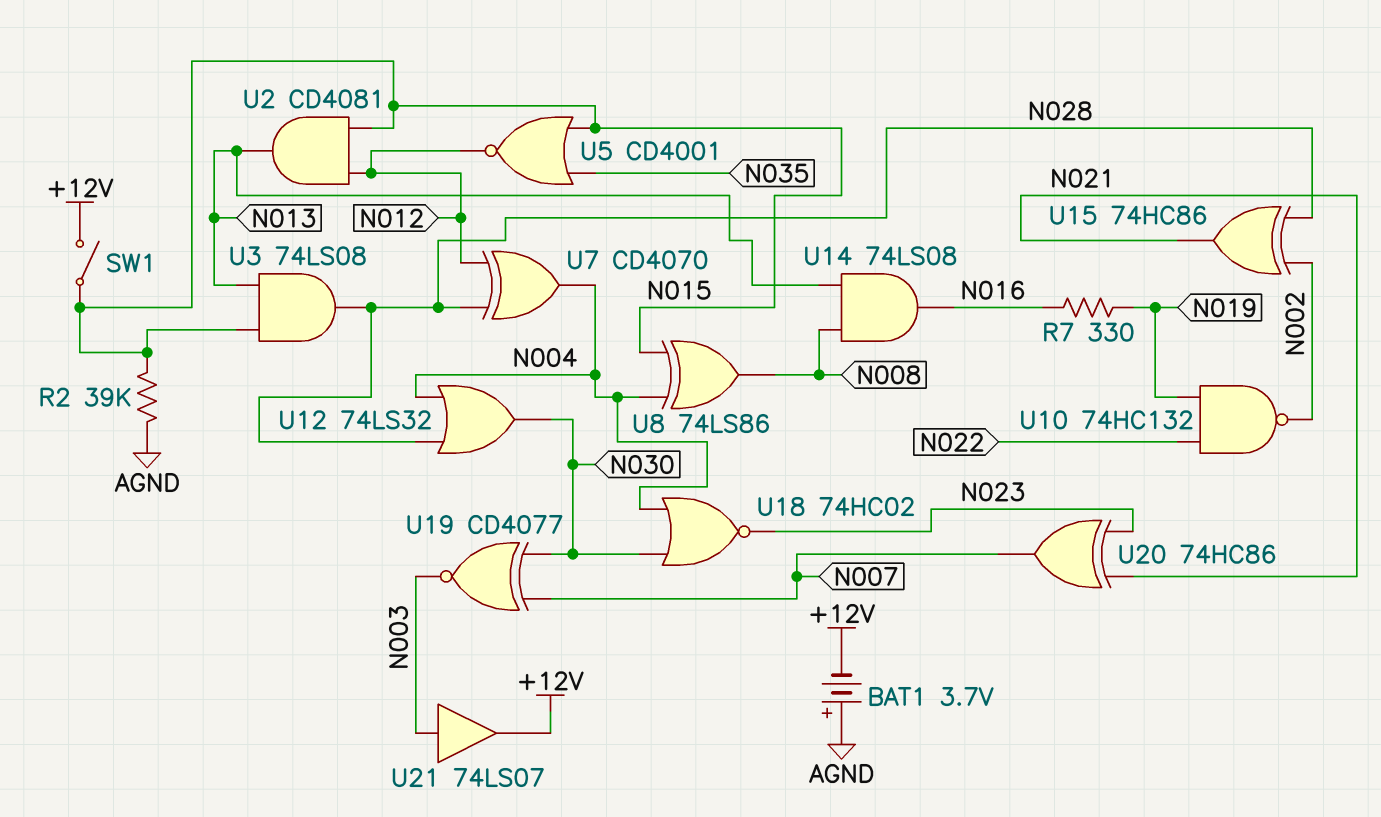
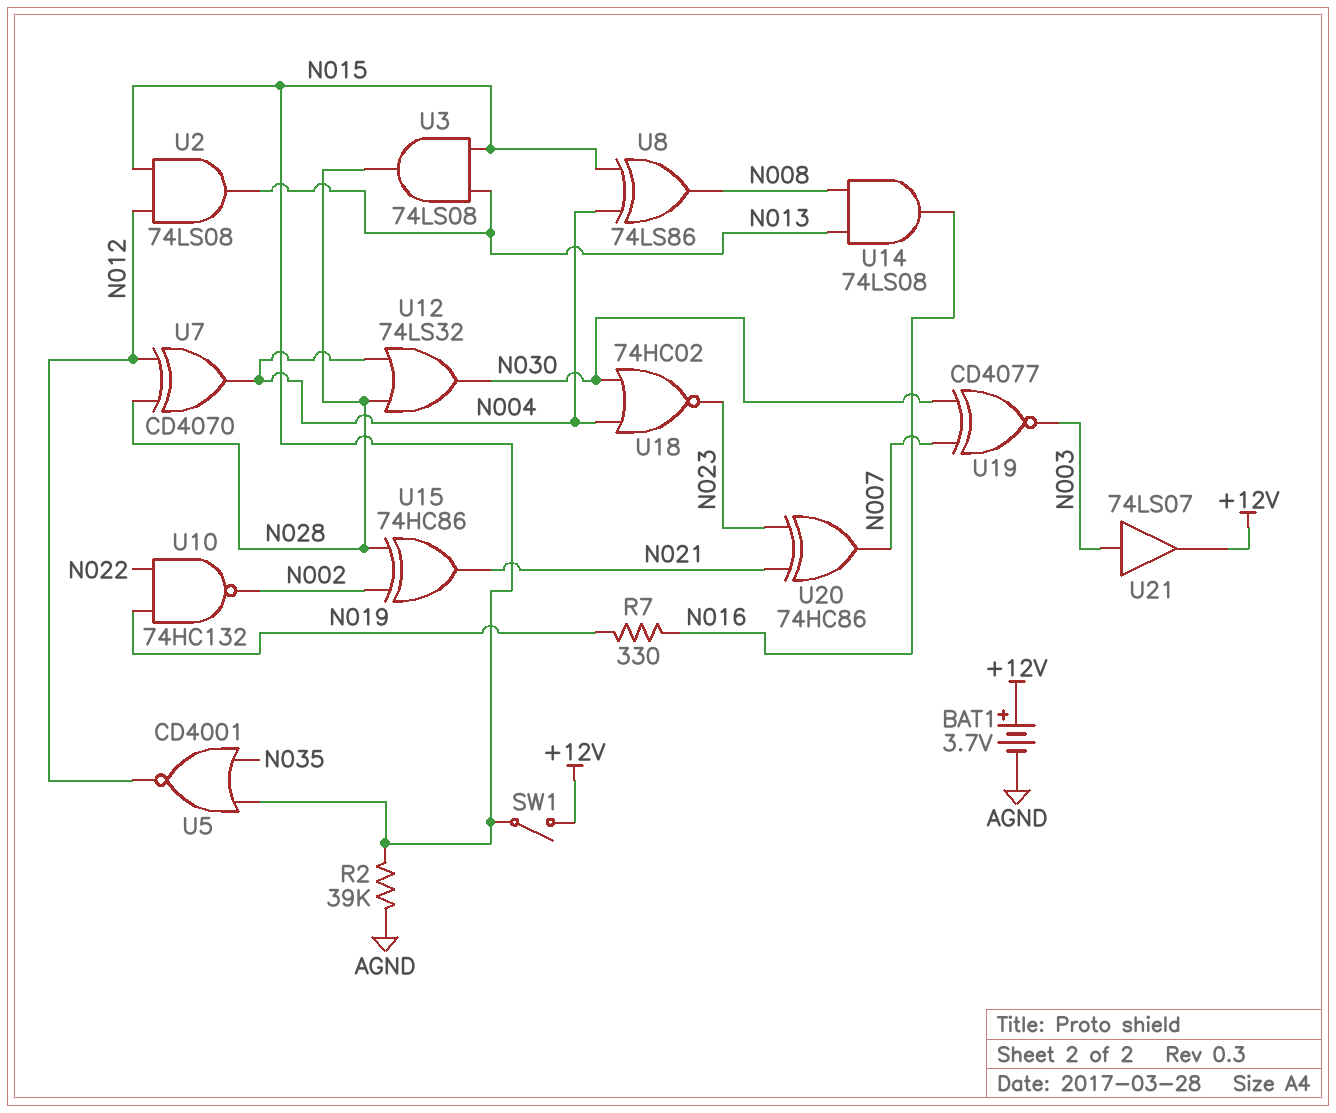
BAT1: 3.7V (plus AGND, minus +12V) -> 3.7V (plus +12V, minus AGND)
U2: AND CD4081 (in N012, in N015, out N013) -> AND 74LS08 (in N012, in N015, out N013)

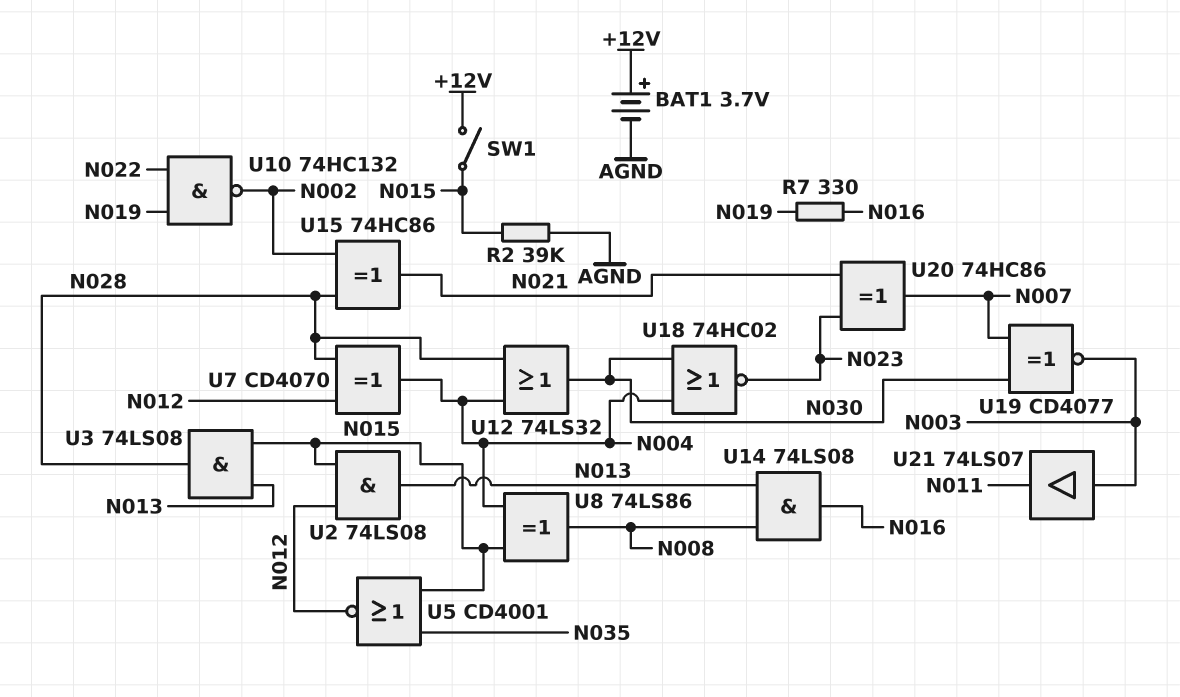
U21: buffer 74LS07 (in N003, out +12V) -> buffer 74LS07 (in N003, out N011)

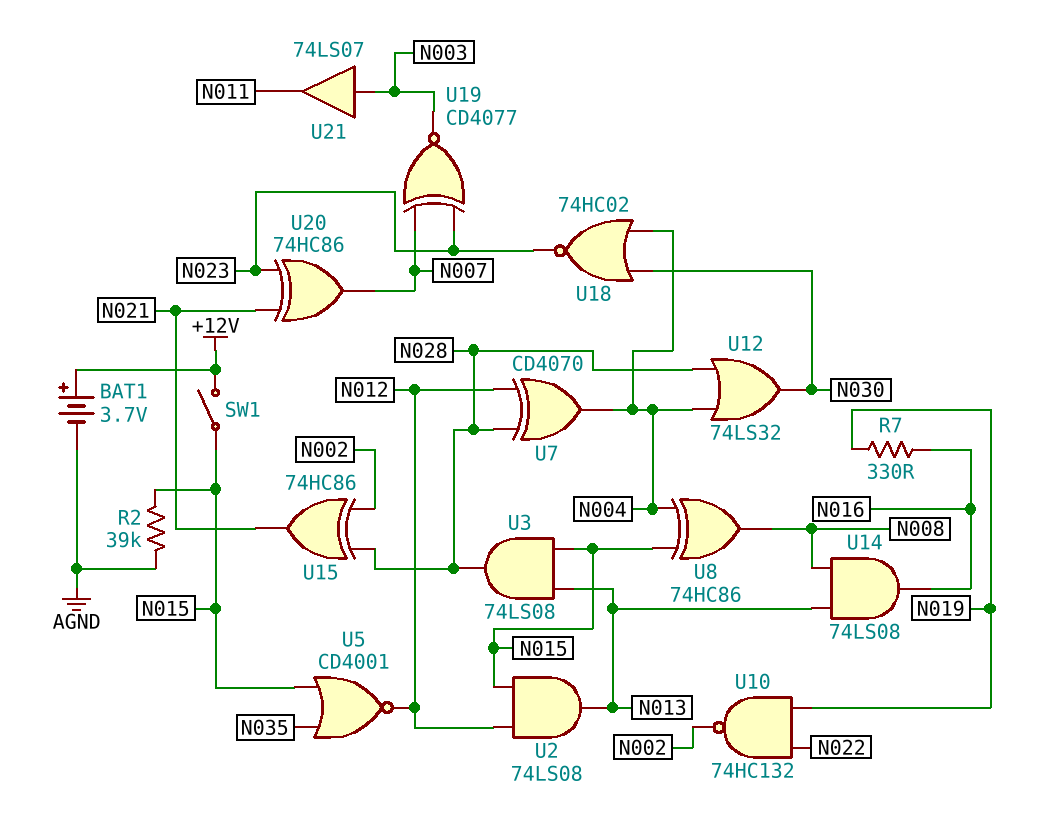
U8: XOR 74LS86 (in N004, in N015, out N008) -> XOR 74HC86 (in N004, in N015, out N008)
U19: XNOR CD4077 (in N007, in N030, out N003) -> XNOR CD4077 (in N007, in N023, out N003)

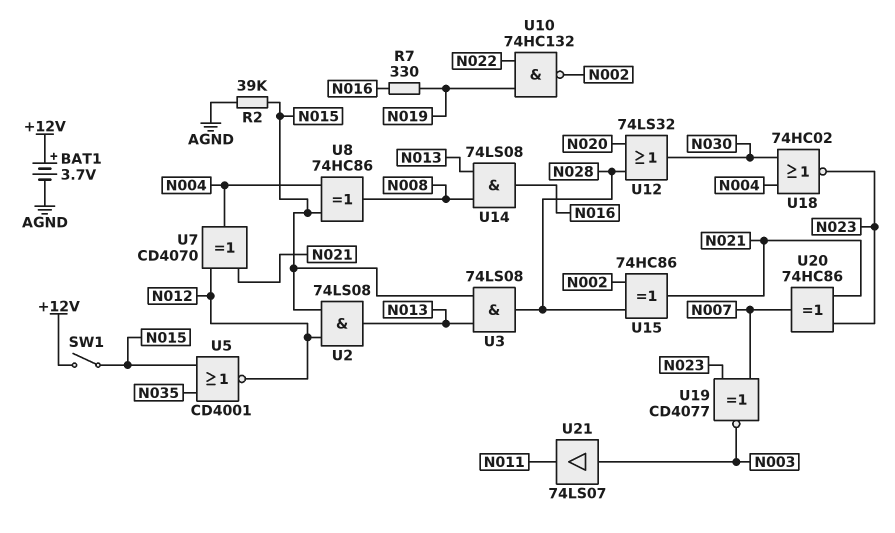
U7: XOR CD4070 (in N012, in N028, out N004) -> XOR CD4070 (in N012, in N021, out N004)
U12: OR 74LS32 (in N004, in N028, out N030) -> OR 74LS32 (in N020, in N028, out N030)

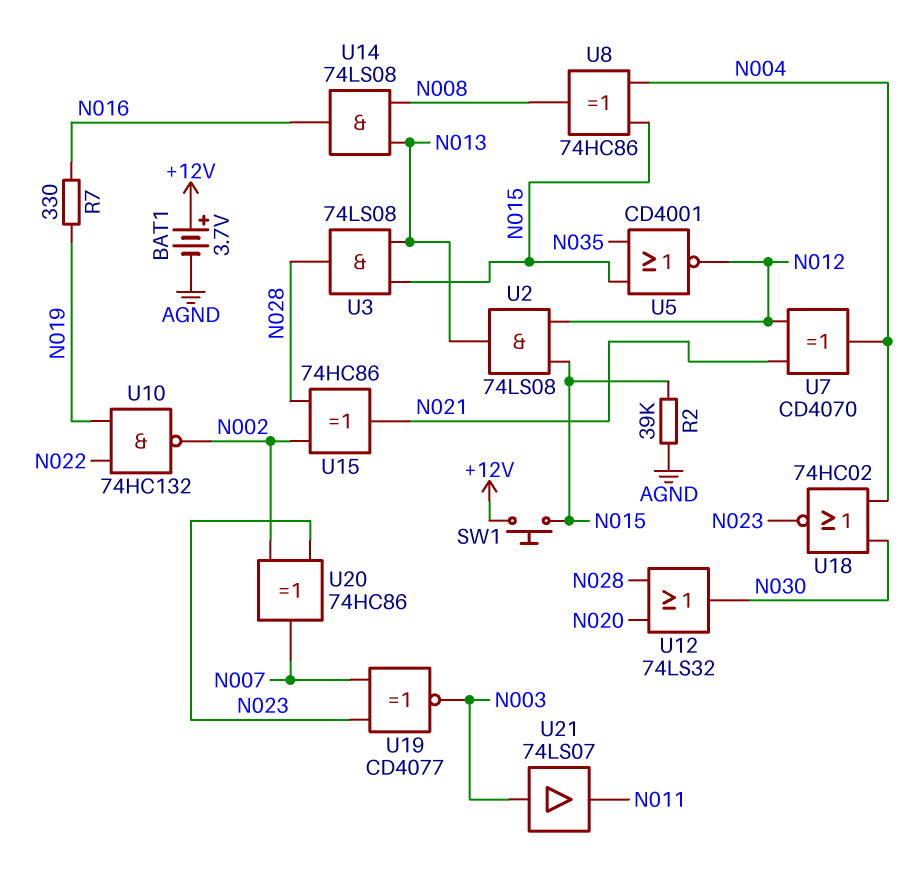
SW1: switch (+12V, N015) -> button (+12V, N015)
U20: XOR 74HC86 (in N021, in N023, out N007) -> XOR 74HC86 (in N002, in N023, out N007)

